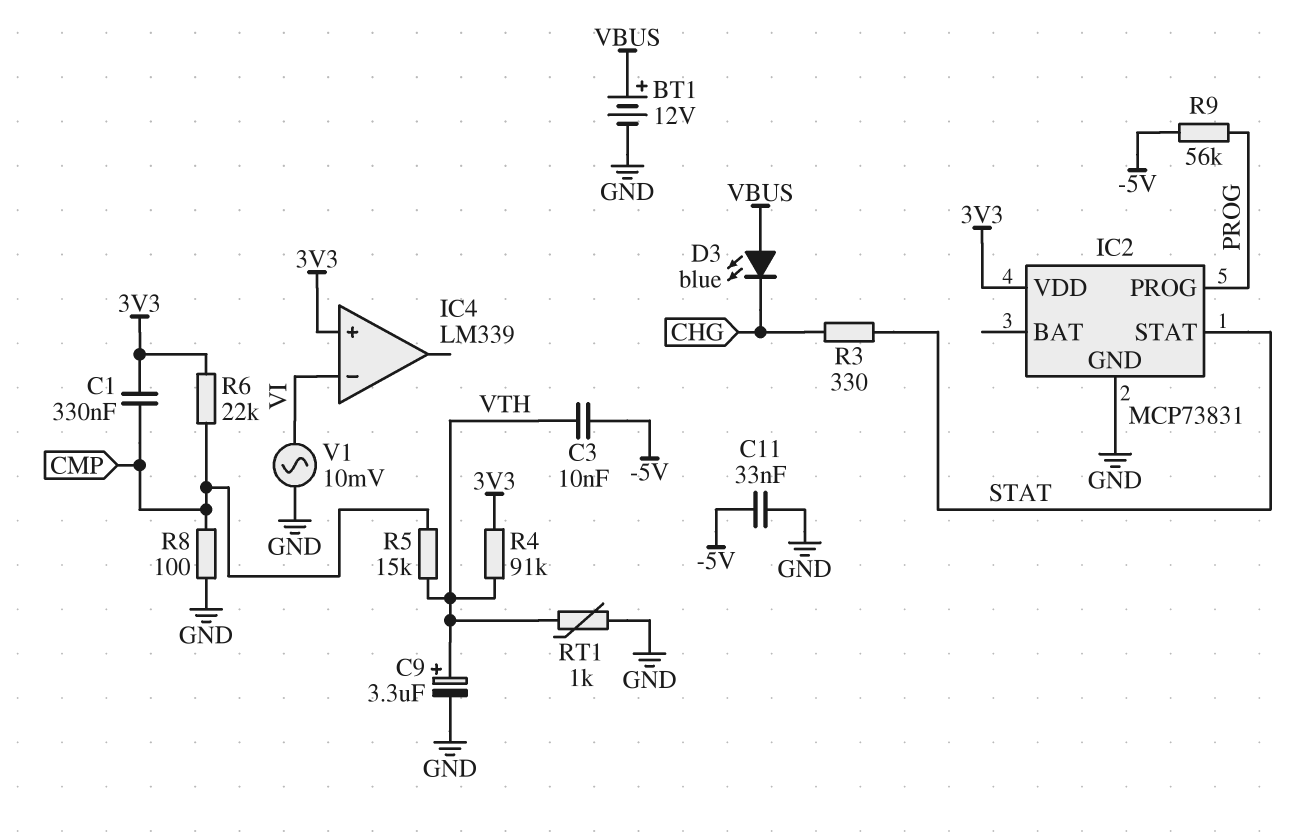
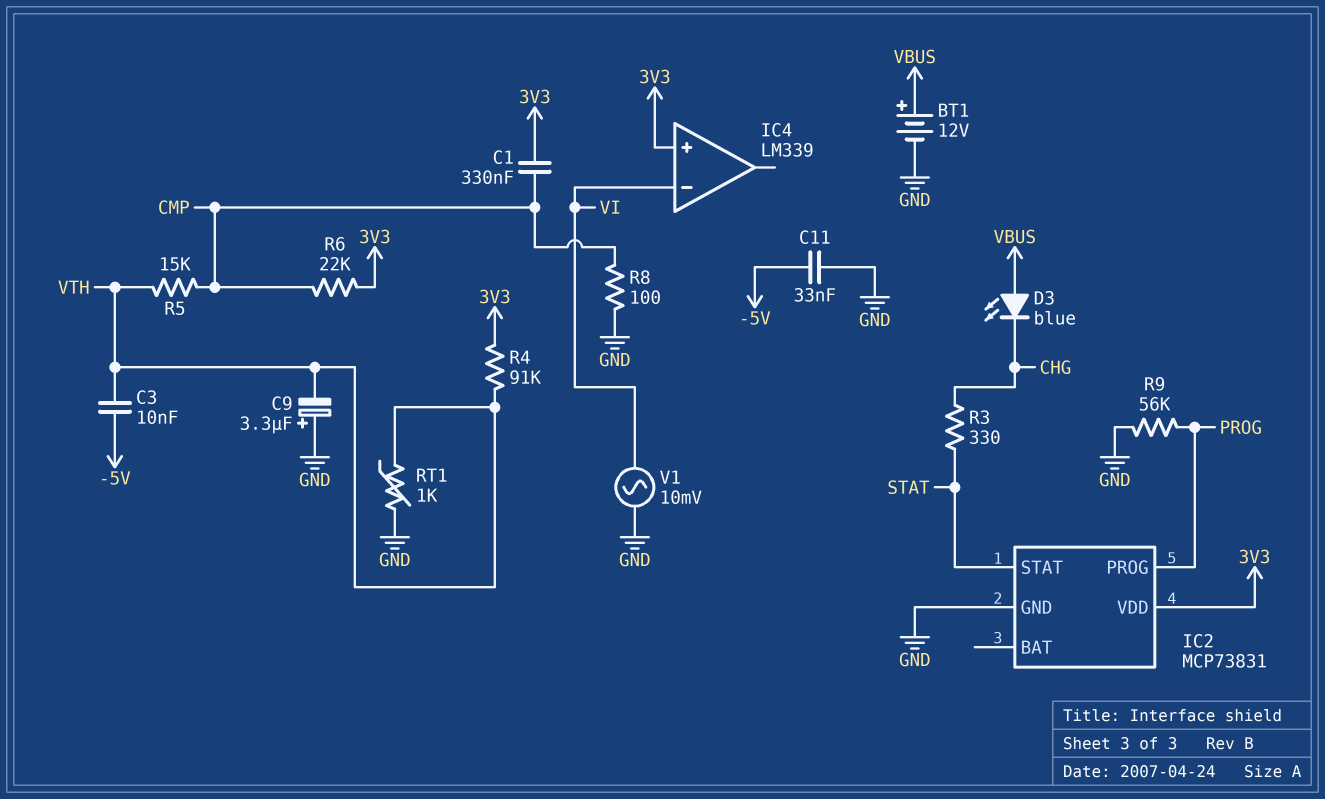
C9: 3.3uF (plus VTH, minus GND) -> 3.3uF (plus GND, minus VTH)
R9: 56k (-5V, PROG) -> 56k (GND, PROG)

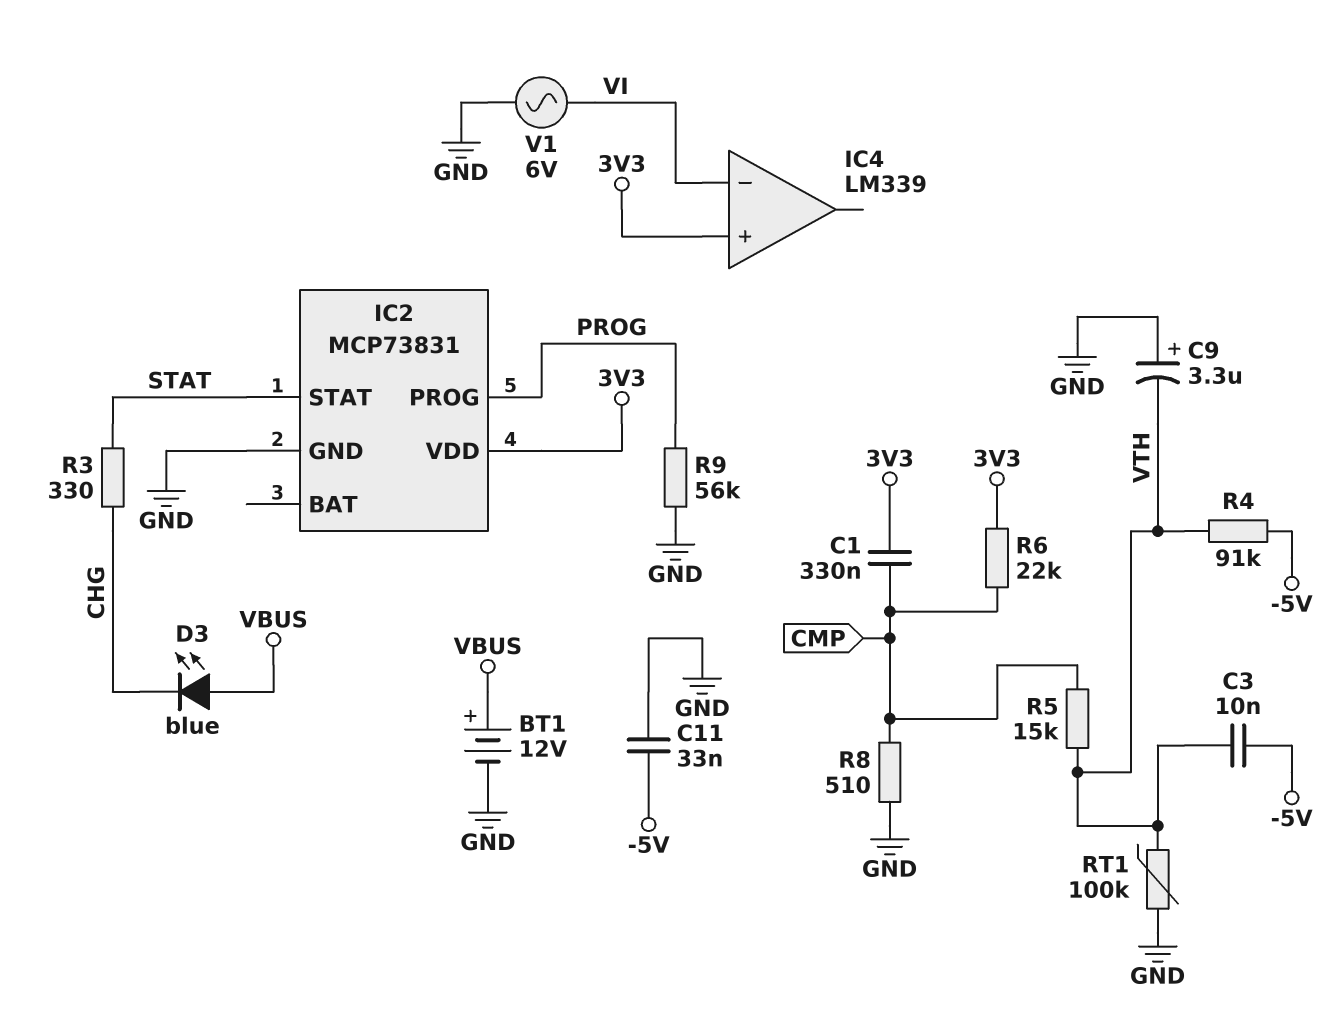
R4: 91k (3V3, VTH) -> 91k (-5V, VTH)
R8: 100 (CMP, GND) -> 510 (CMP, GND)
RT1: 1k (GND, VTH) -> 100k (GND, VTH)
V1: AC 10mV (GND, VI) -> AC 6V (GND, VI)

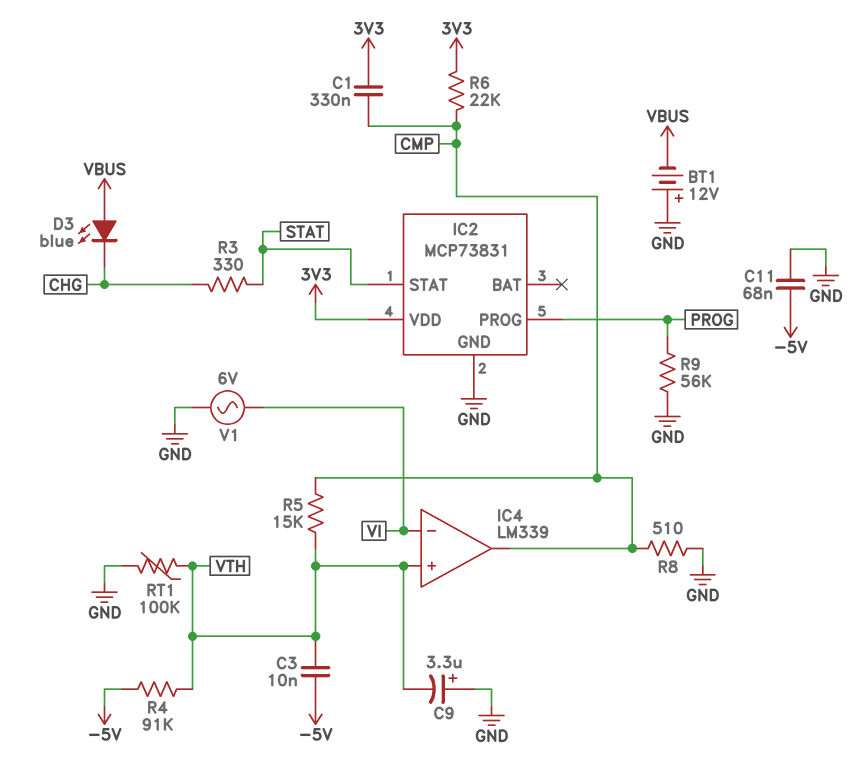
BT1: 12V (plus VBUS, minus GND) -> 12V (plus GND, minus VBUS)
C11: 33nF (-5V, GND) -> 68nF (-5V, GND)
IC4 pin in+: 3V3 -> VTH
IC4 pin out: none -> CMP

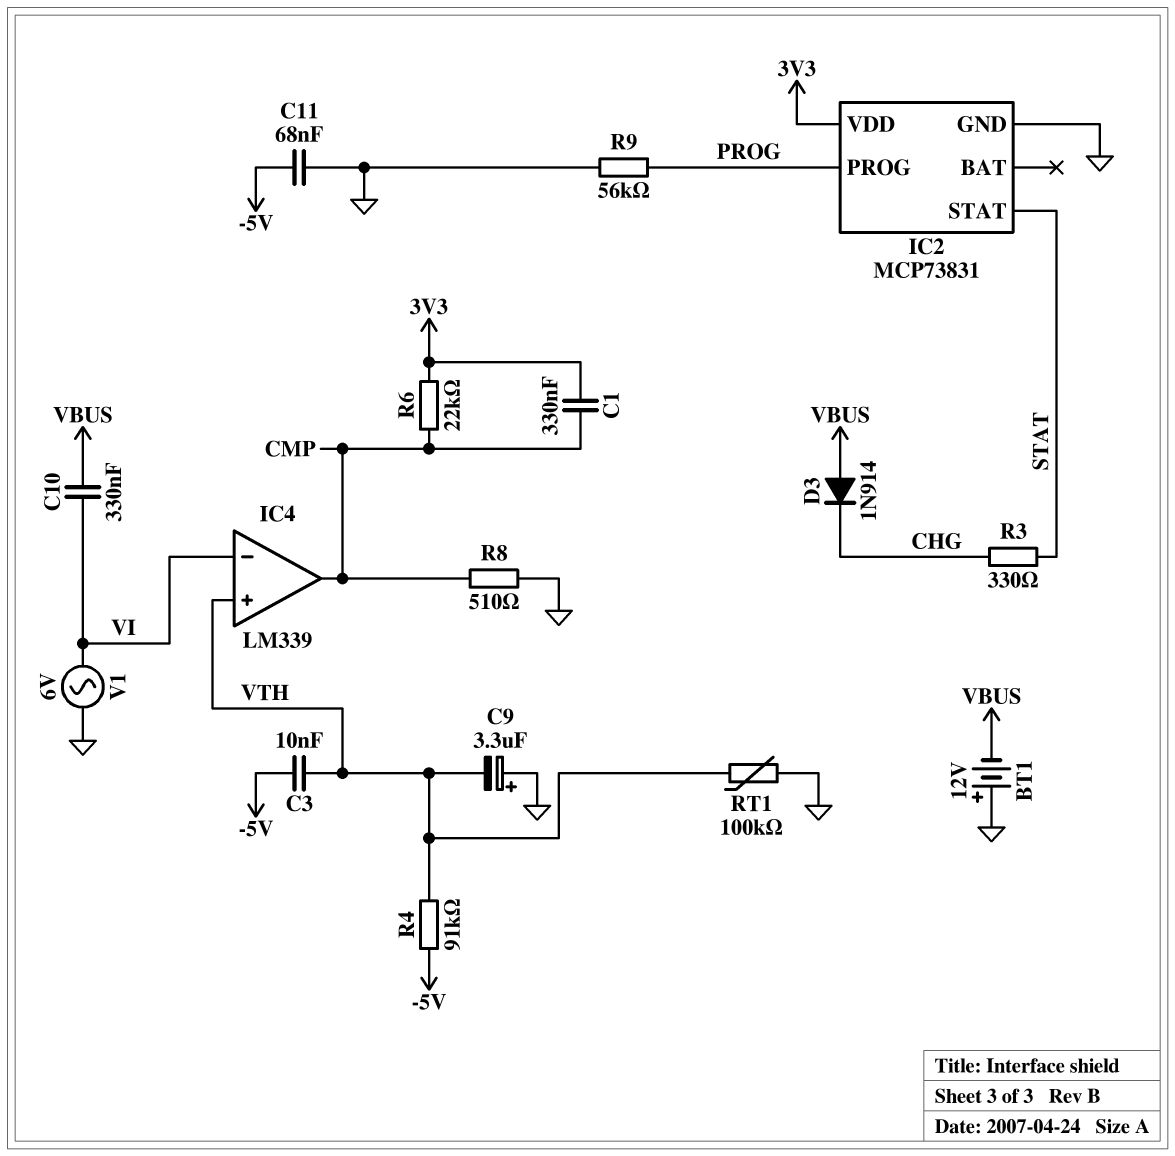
C10: none -> 330nF (VBUS, VI)
D3: LED blue (A VBUS, K CHG) -> diode 1N914 (A VBUS, K CHG)
R5: 15k (CMP, VTH) -> none

